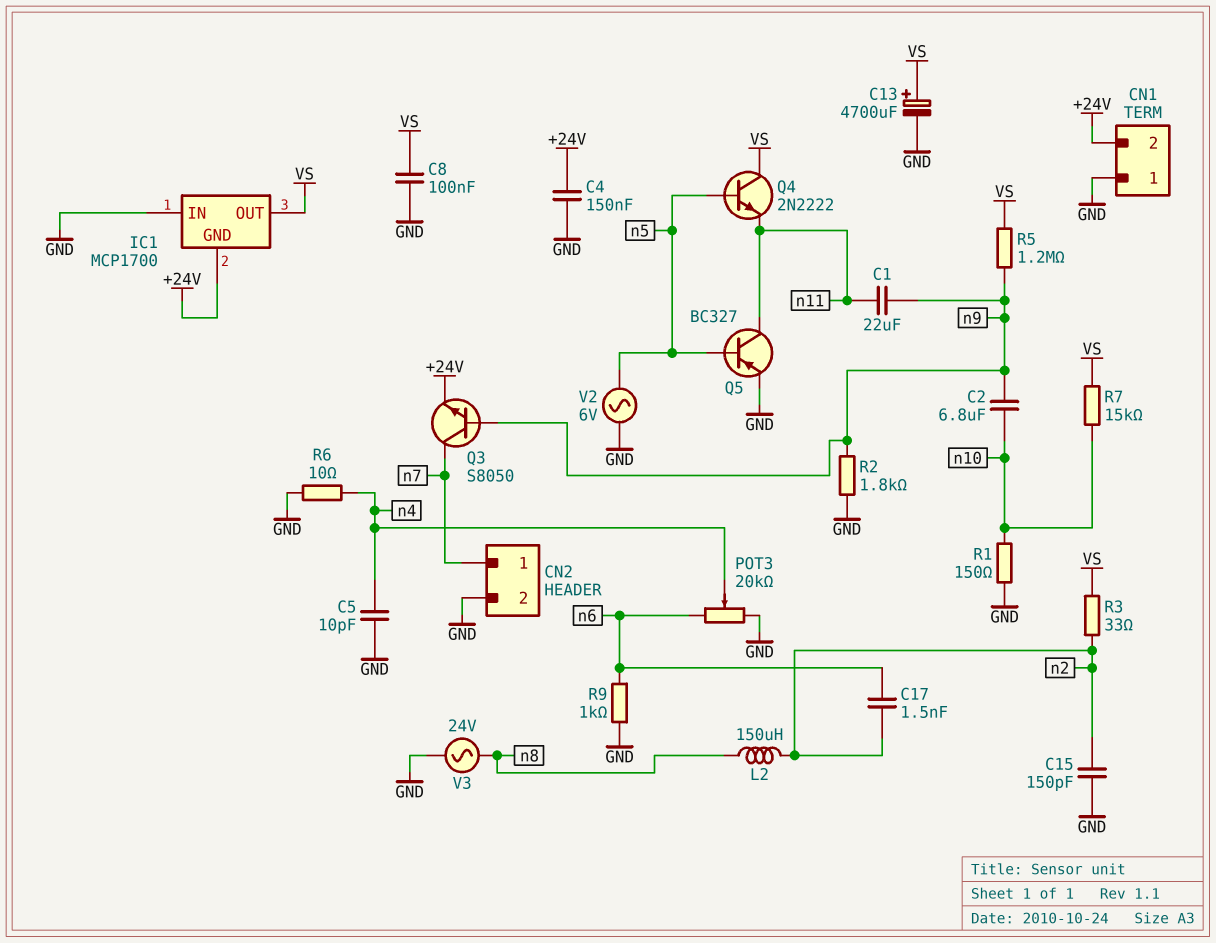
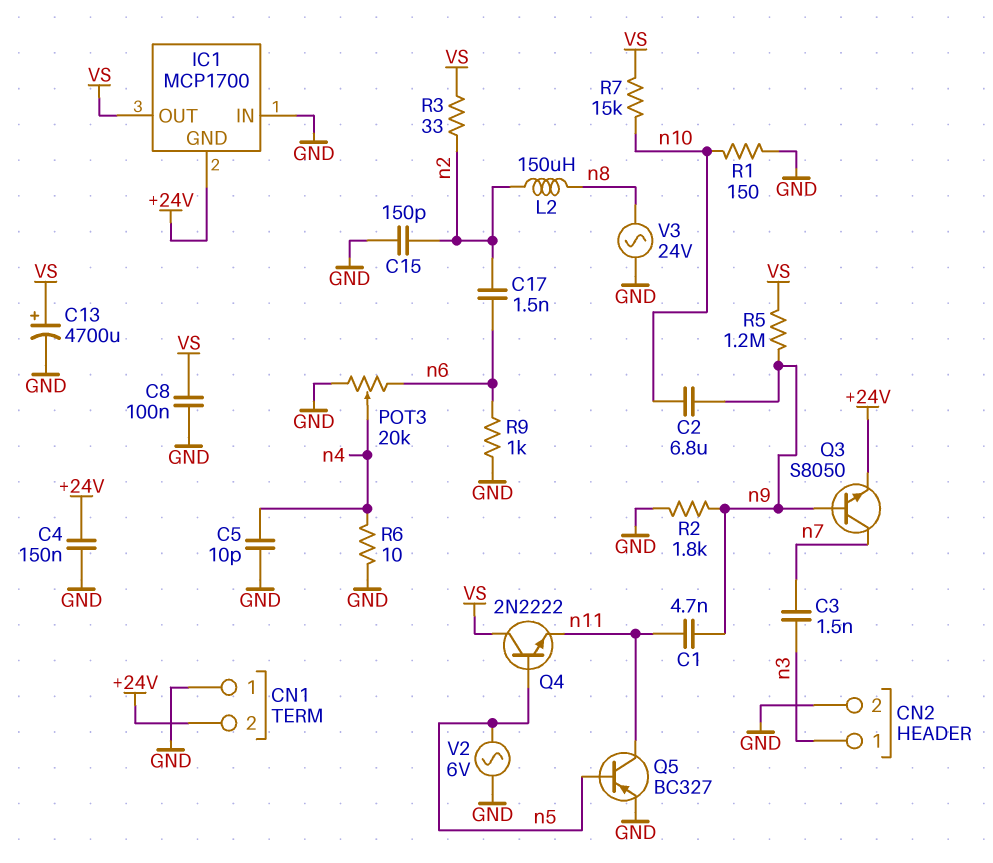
C1: 22uF (n9, n11) -> 4.7nF (n9, n11)
C3: none -> 1.5nF (n3, n7)
CN2 pin 1: n7 -> n3

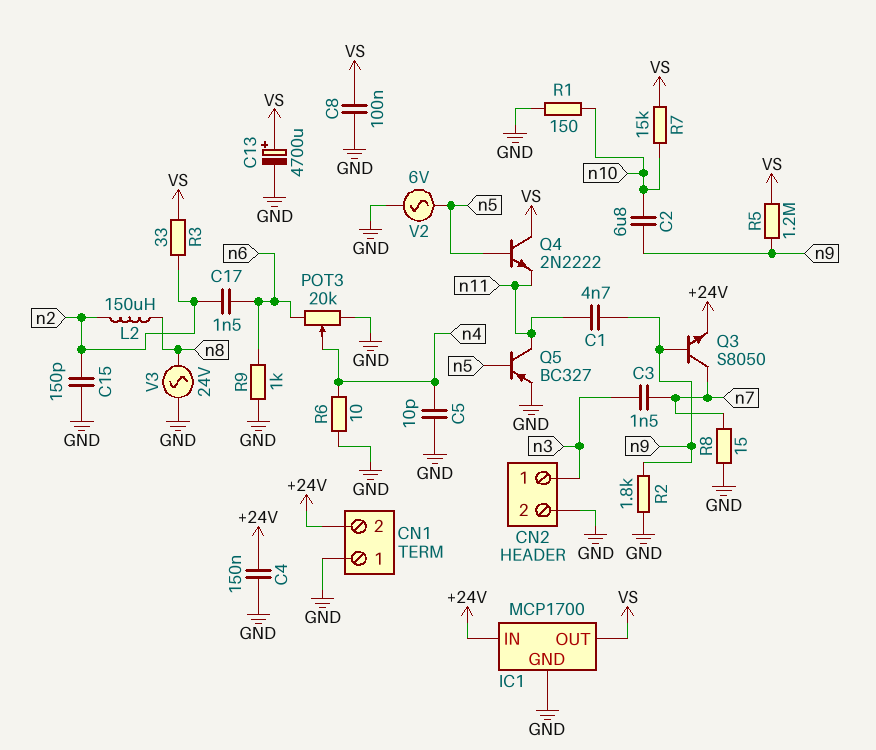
IC1 pin GND: +24V -> GND
IC1 pin IN: GND -> +24V
R8: none -> 15 (GND, n7)

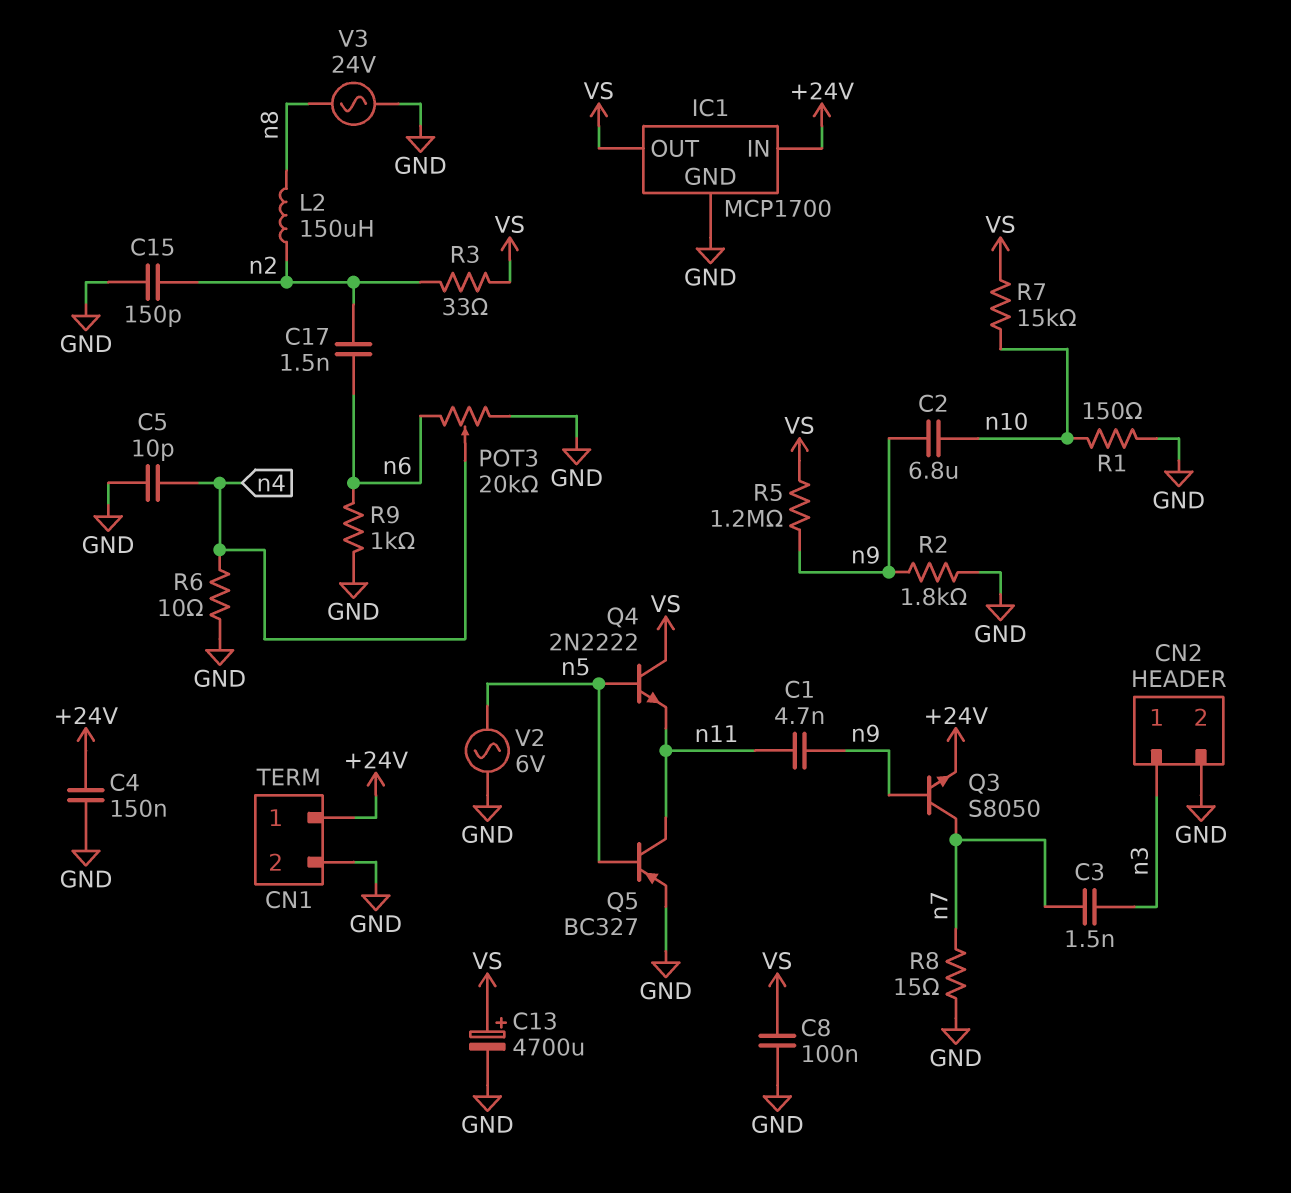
CN1 pin 1: GND -> +24V
CN1 pin 2: +24V -> GND

